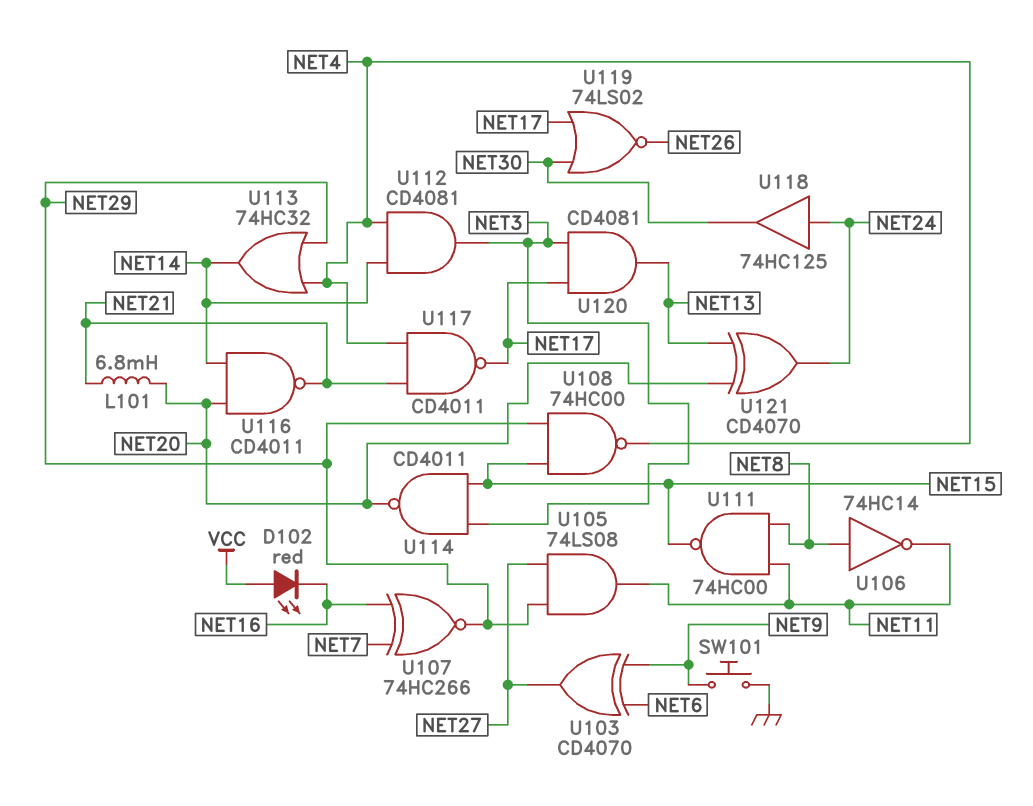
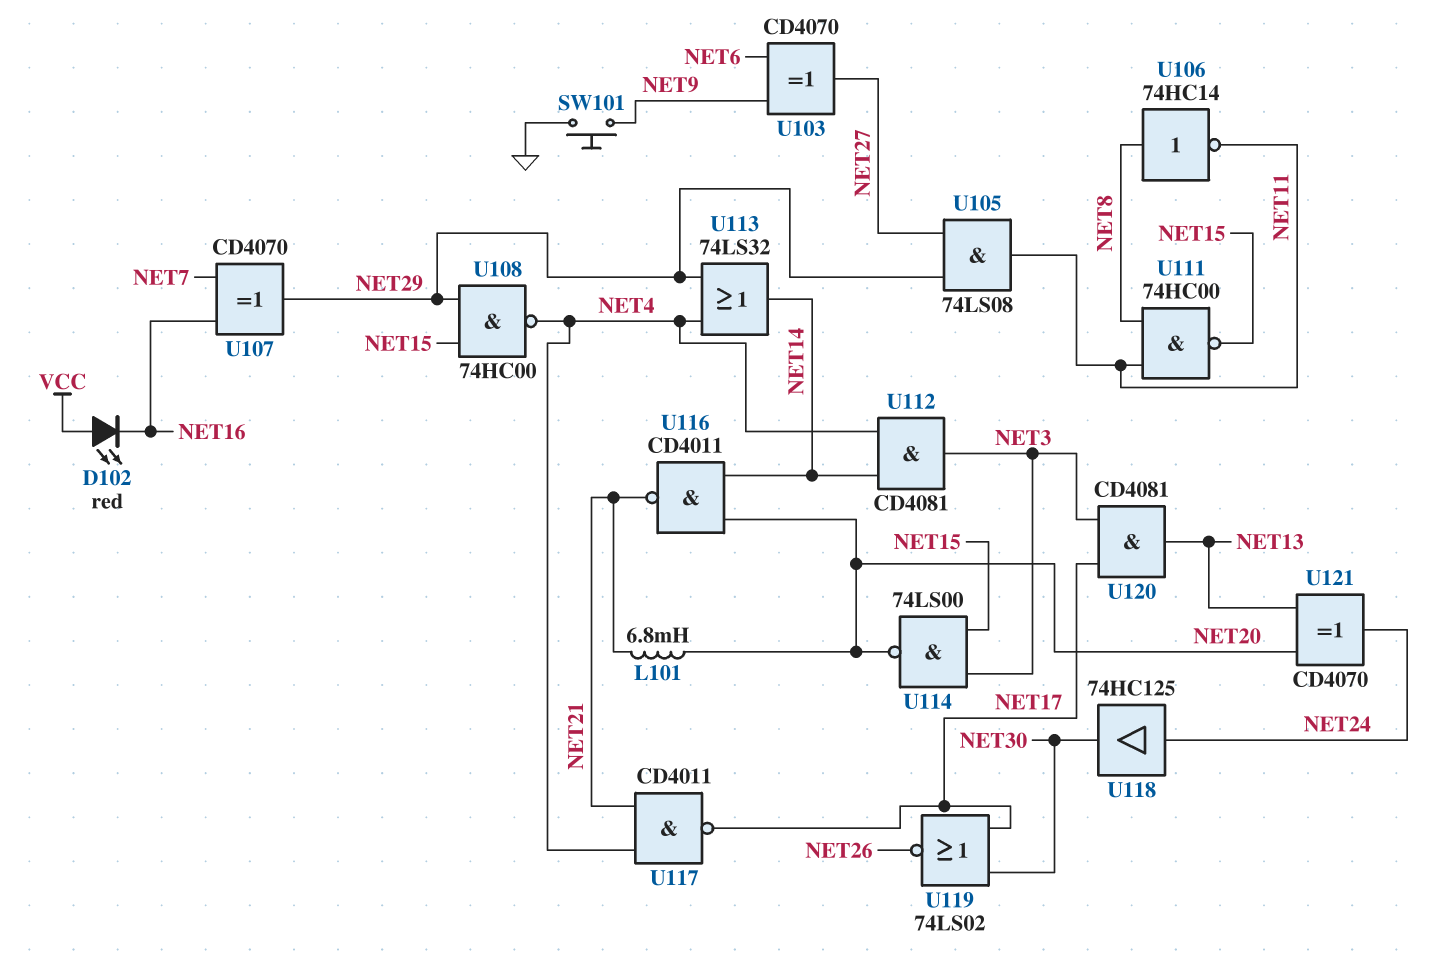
U107: XNOR 74HC266 (in NET7, in NET16, out NET29) -> XOR CD4070 (in NET7, in NET16, out NET29)
U113: OR 74HC32 (in NET4, in NET29, out NET14) -> OR 74LS32 (in NET4, in NET29, out NET14)
U114: NAND CD4011 (in NET3, in NET15, out NET20) -> NAND 74LS00 (in NET3, in NET15, out NET20)

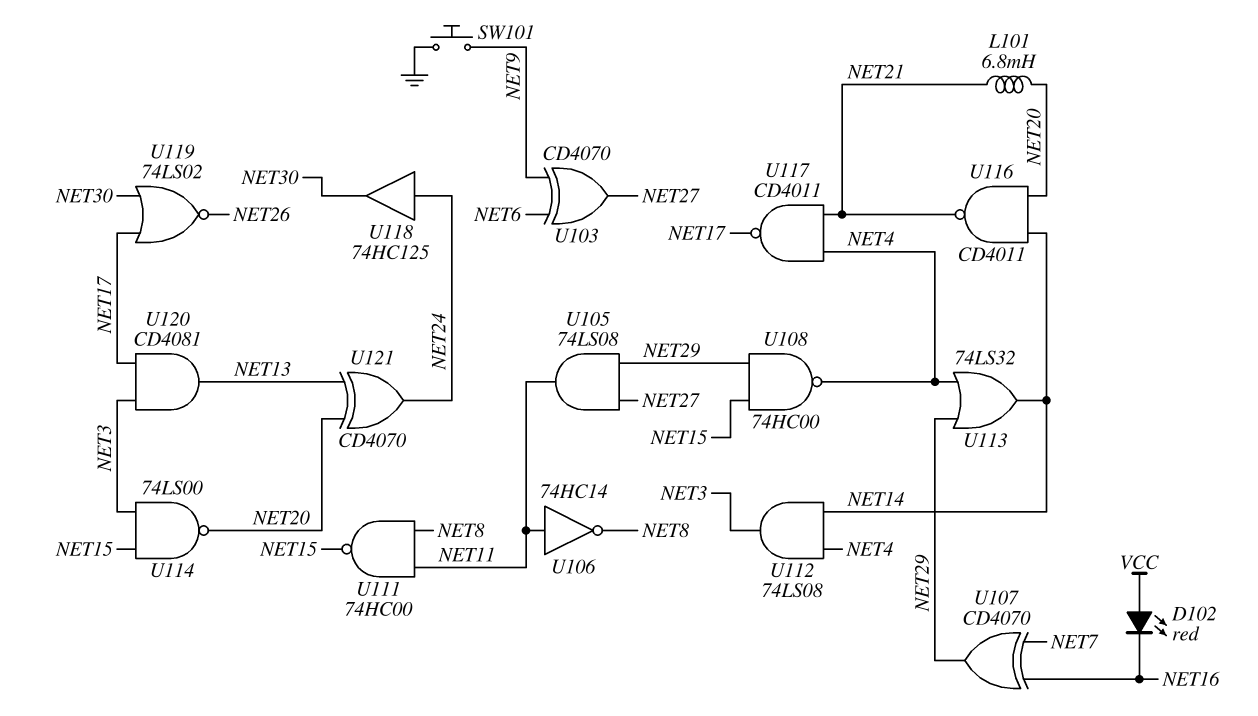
U106: NOT 74HC14 (in NET8, out NET11) -> NOT 74HC14 (in NET11, out NET8)
U112: AND CD4081 (in NET4, in NET14, out NET3) -> AND 74LS08 (in NET4, in NET14, out NET3)

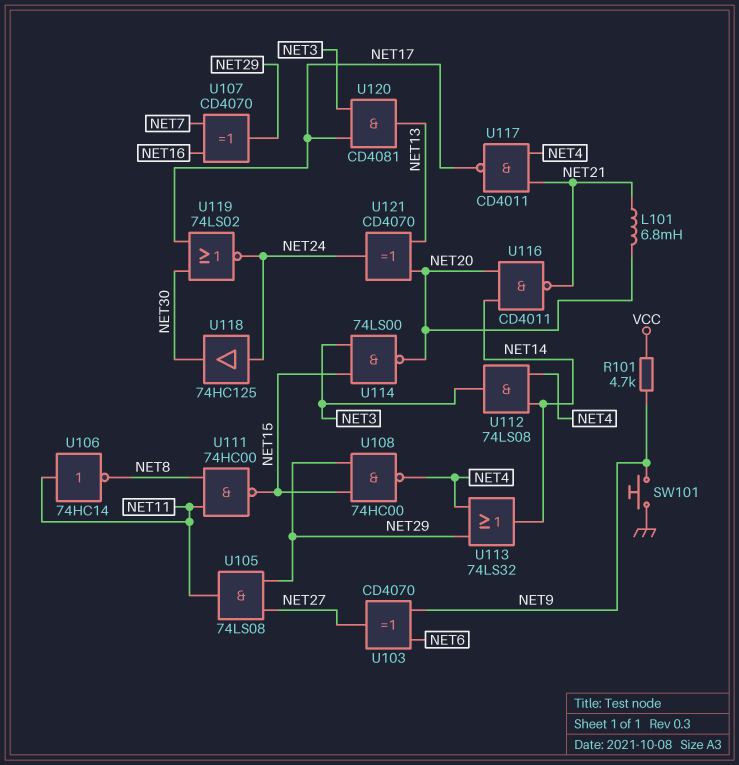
D102: LED red (A VCC, K NET16) -> none
R101: none -> 4.7k (NET9, VCC)
U119: NOR 74LS02 (in NET17, in NET30, out NET26) -> NOR 74LS02 (in NET17, in NET30, out NET24)

